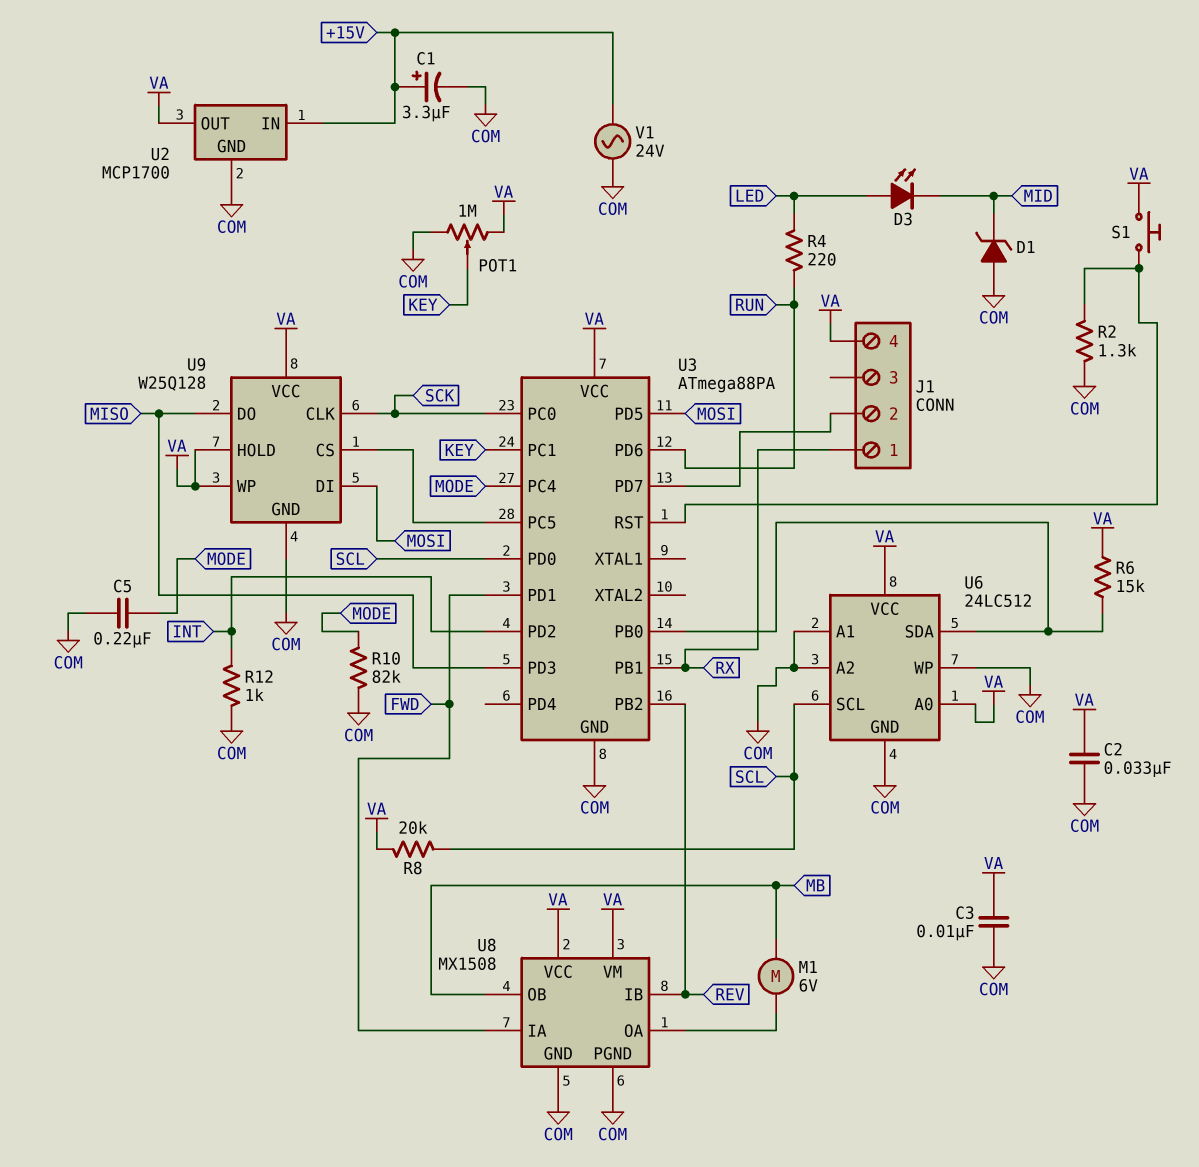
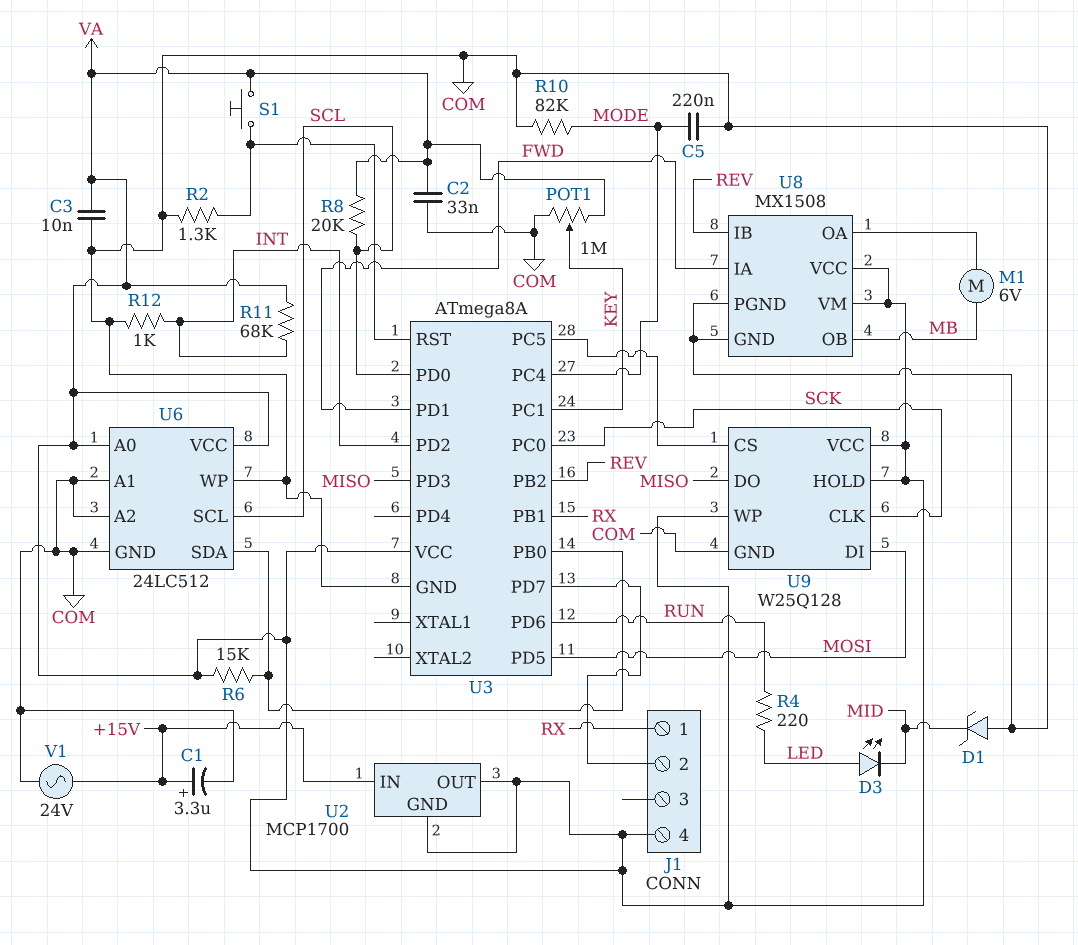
R11: none -> 68k (INT, VA)
U2 pin GND: COM -> VA
U3: ATmega88PA -> ATmega8A

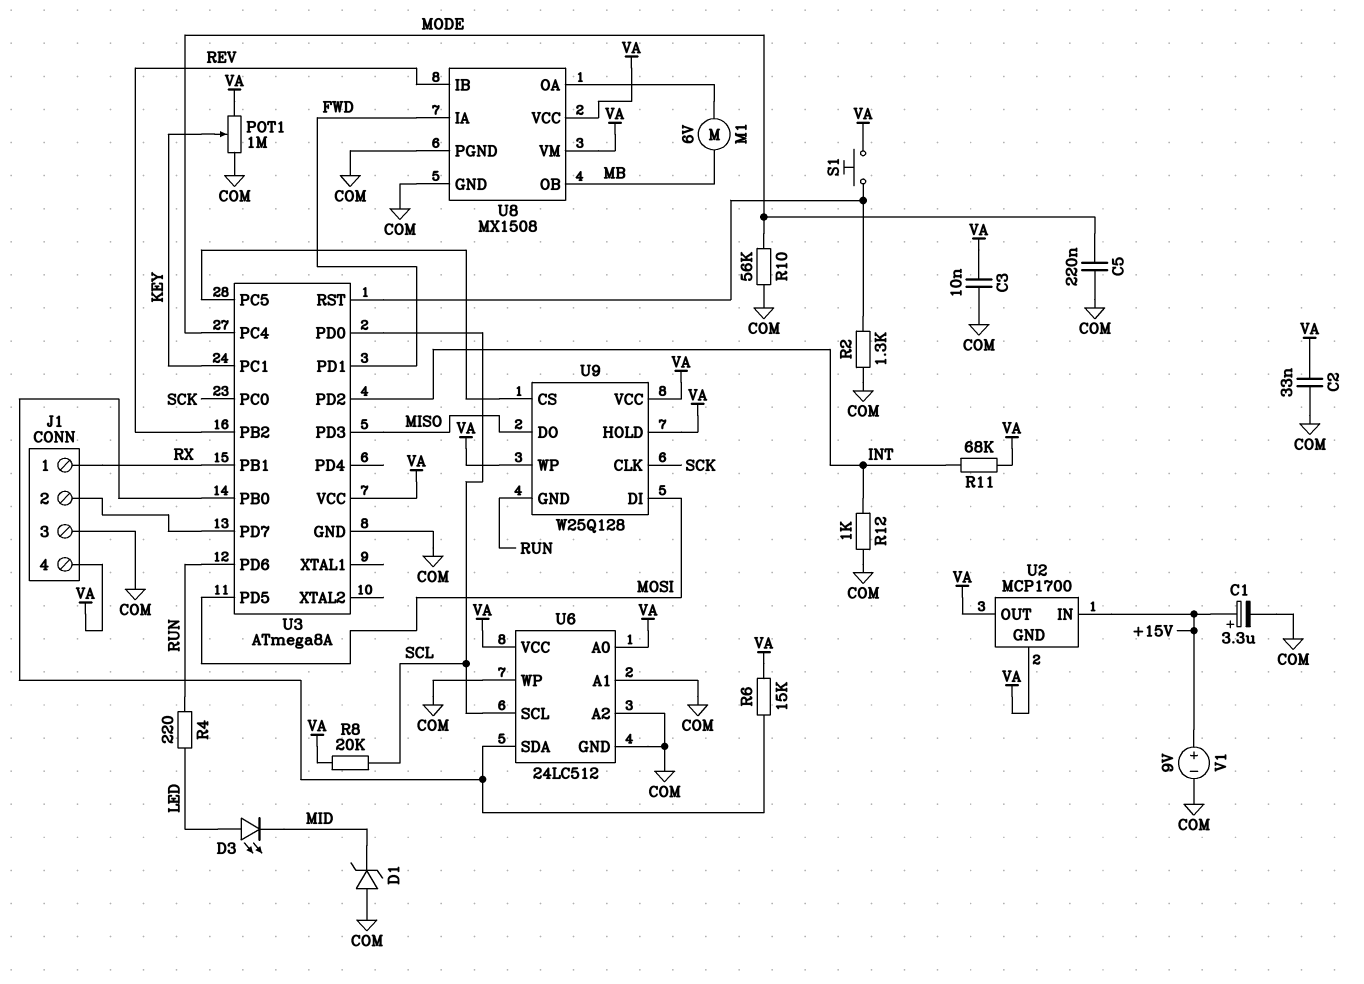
J1 pin 3: none -> COM
R10: 82k (COM, MODE) -> 56k (COM, MODE)
U9 pin GND: COM -> RUN
V1: AC 24V (+15V, COM) -> 9V (plus +15V, minus COM)

